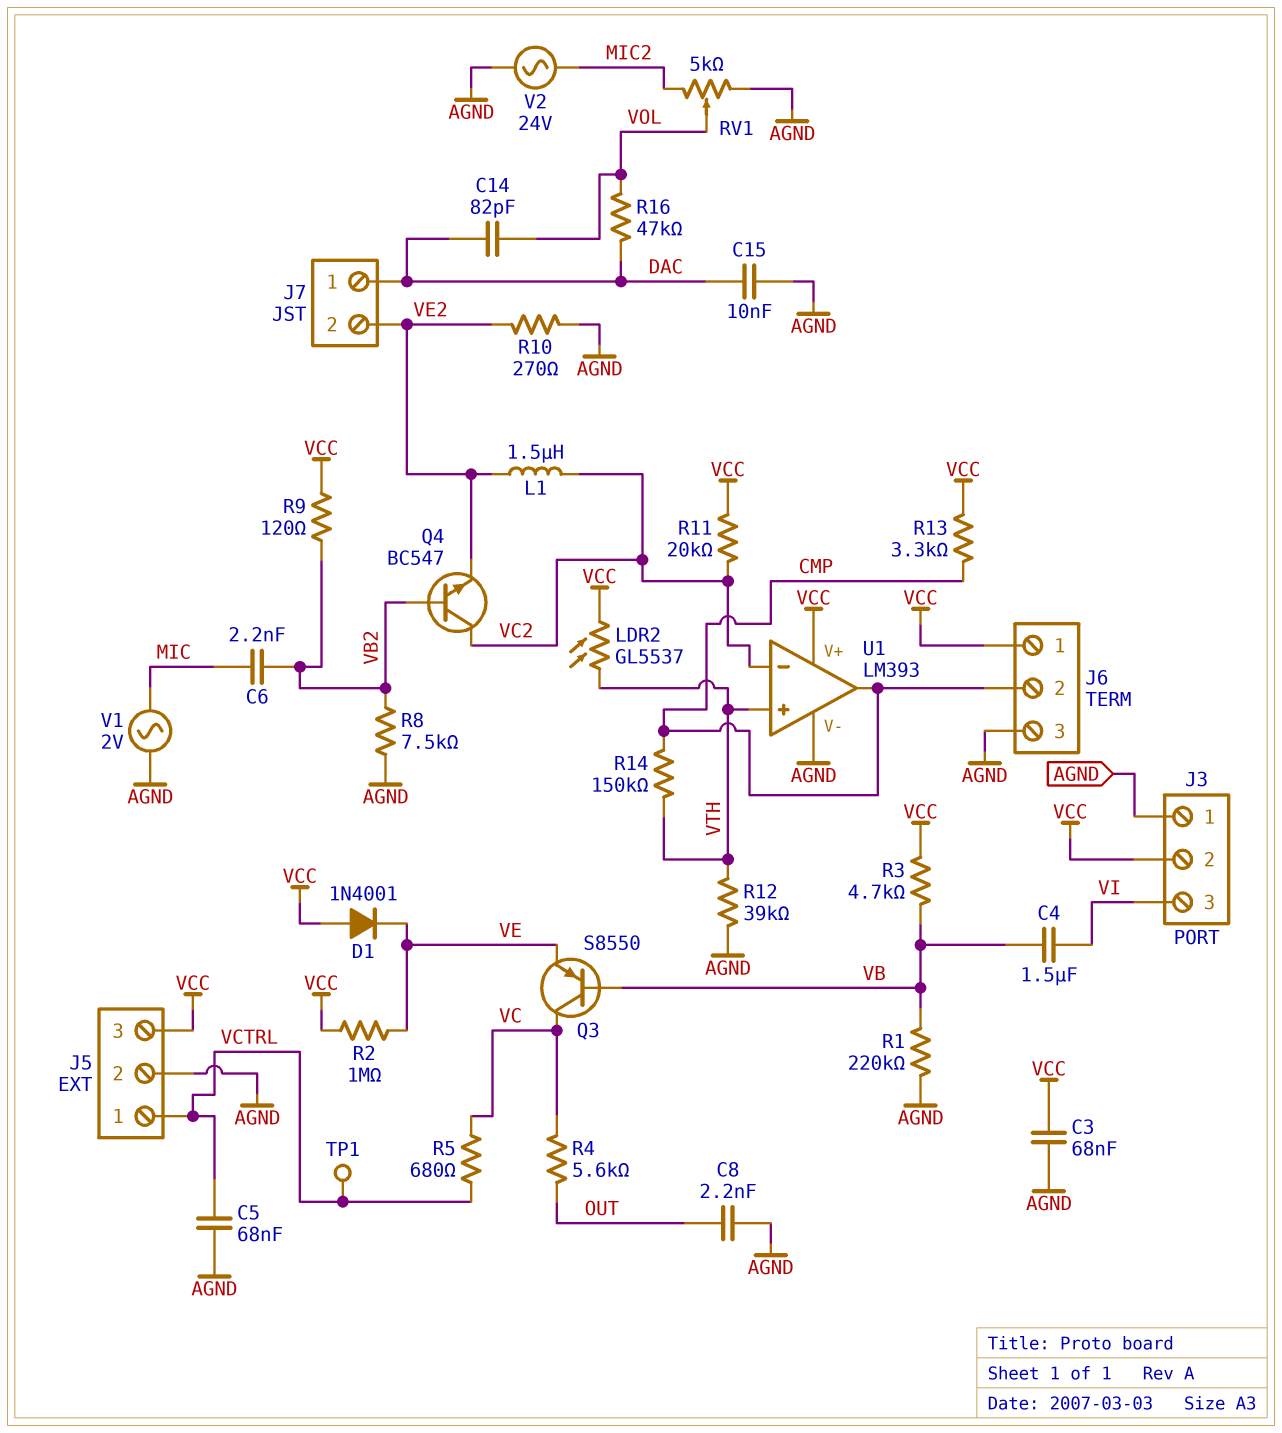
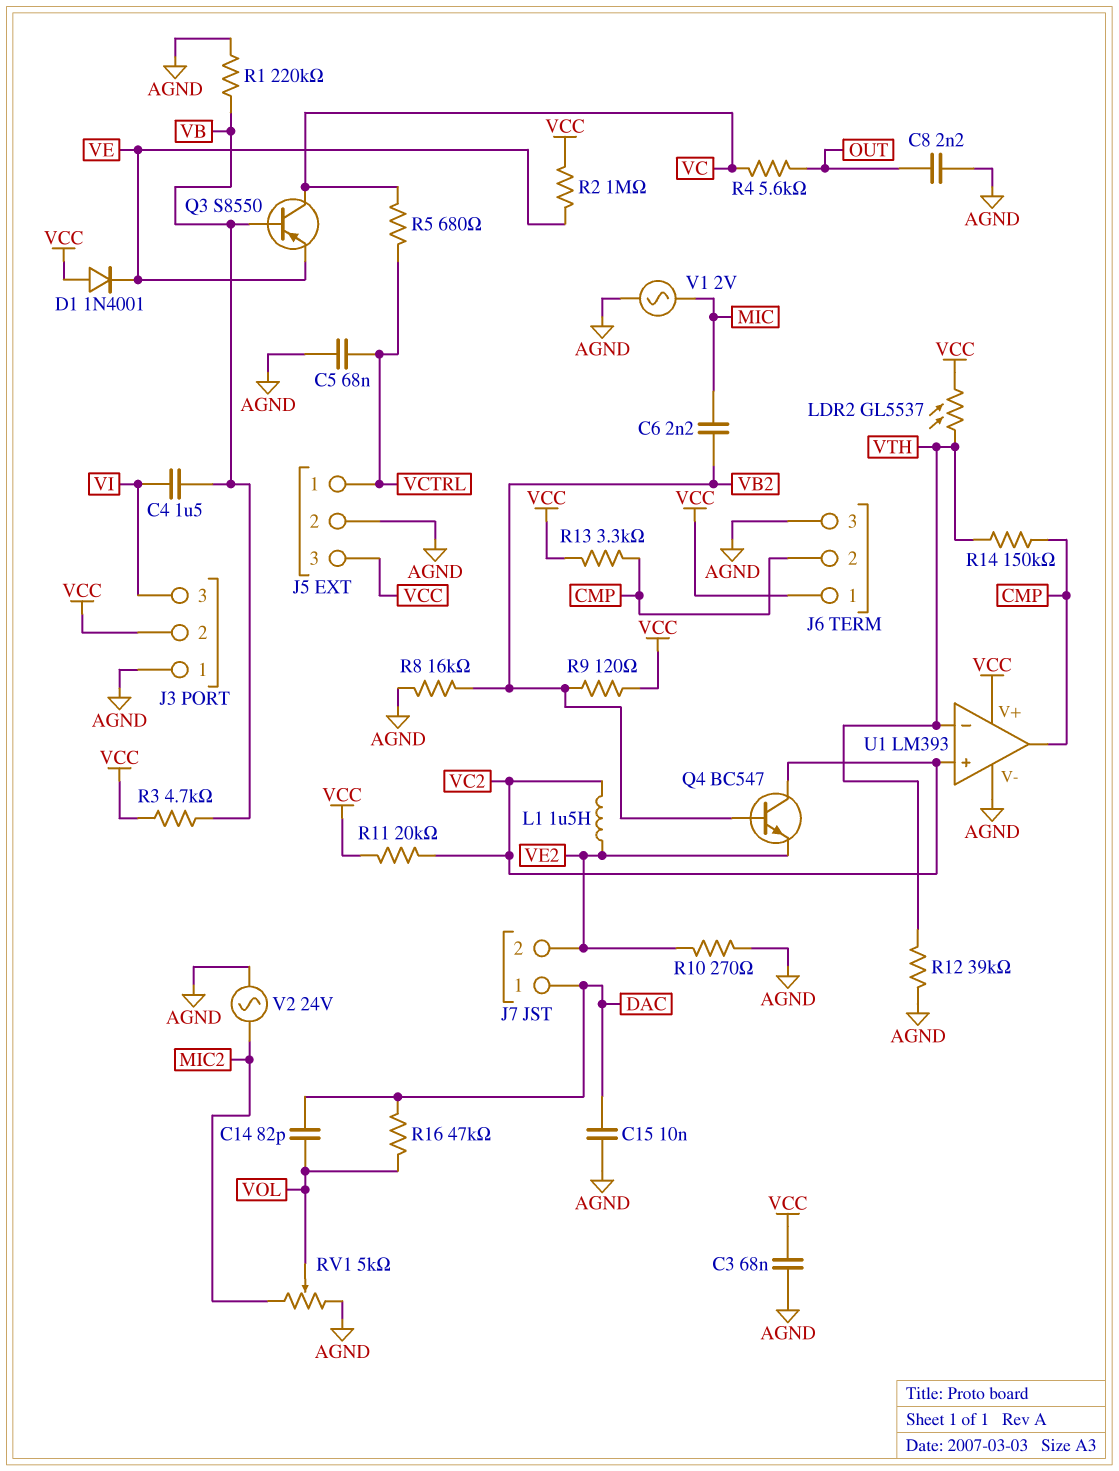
R8: 7.5k (AGND, VB2) -> 16k (AGND, VB2)
TP1: test point (VCTRL) -> none
U1 pin in+: VTH -> VC2
U1 pin in-: VC2 -> VTH

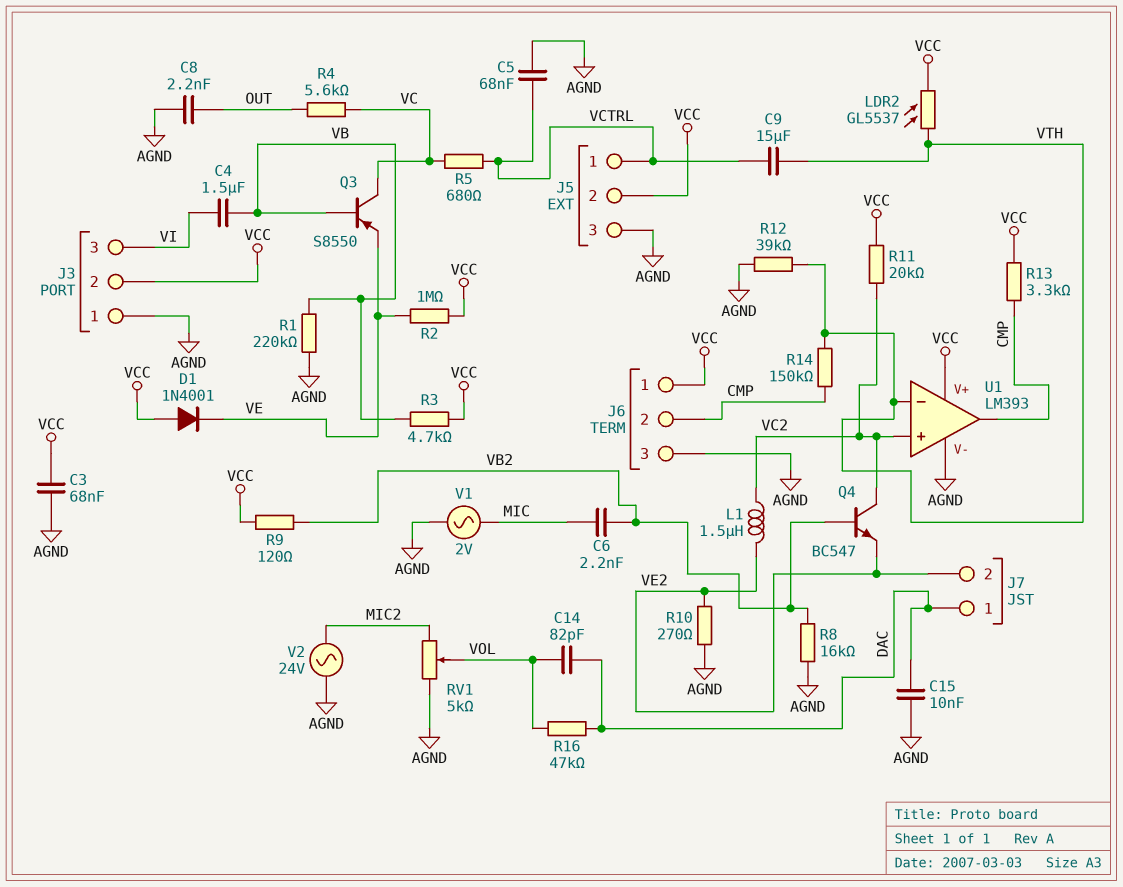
C9: none -> 15uF (VCTRL, VTH)
J5 pin 2: AGND -> VCC
J5 pin 3: VCC -> AGND

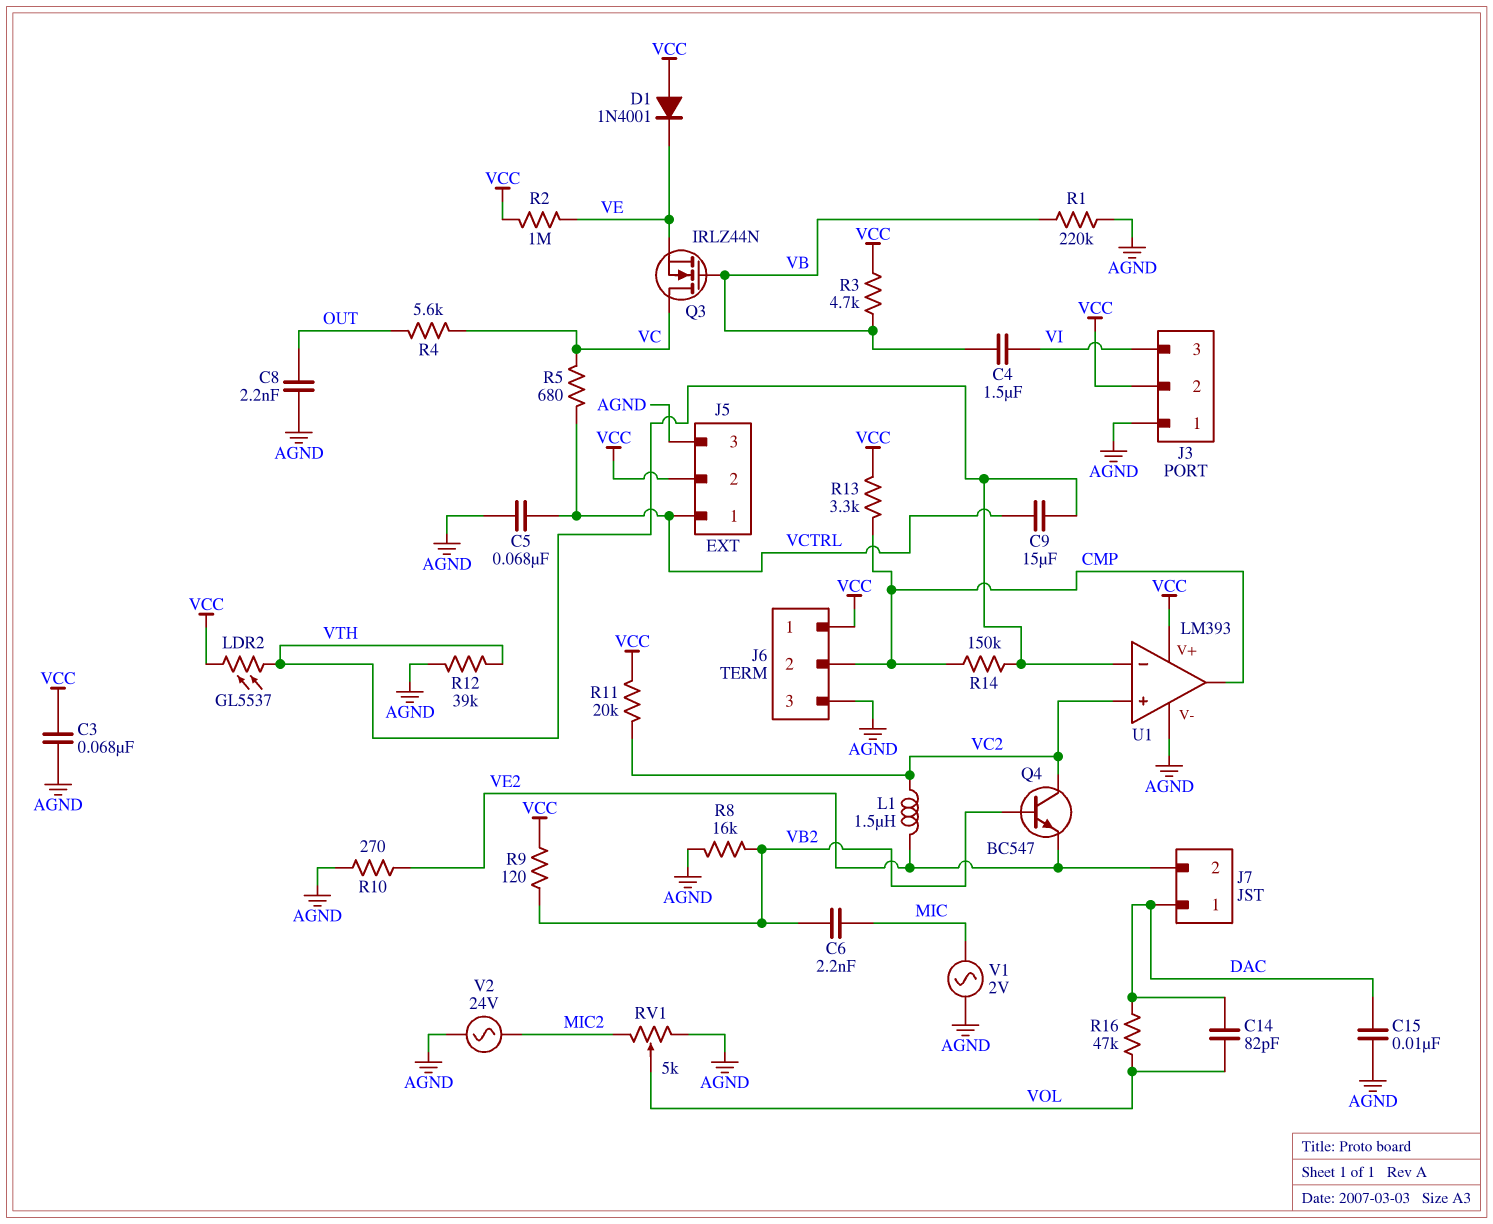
Q3: PNP S8550 (B VB, C VC, E VE) -> NMOS IRLZ44N (G VB, D VC, S VE)

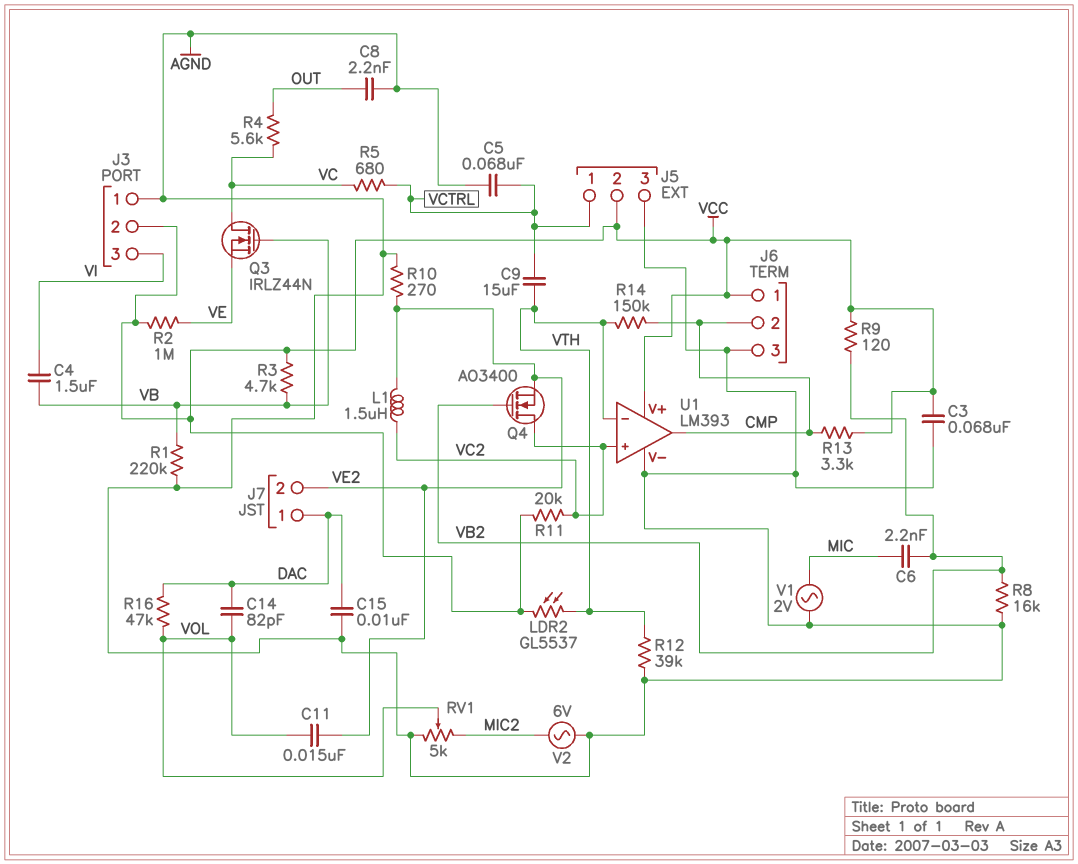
C11: none -> 15nF (VE2, VOL)
D1: diode 1N4001 (A VCC, K VE) -> none
Q4: NPN BC547 (B VB2, C VC2, E VE2) -> NMOS AO3400 (G VB2, D VC2, S VE2)
V2: AC 24V (AGND, MIC2) -> AC 6V (AGND, MIC2)

